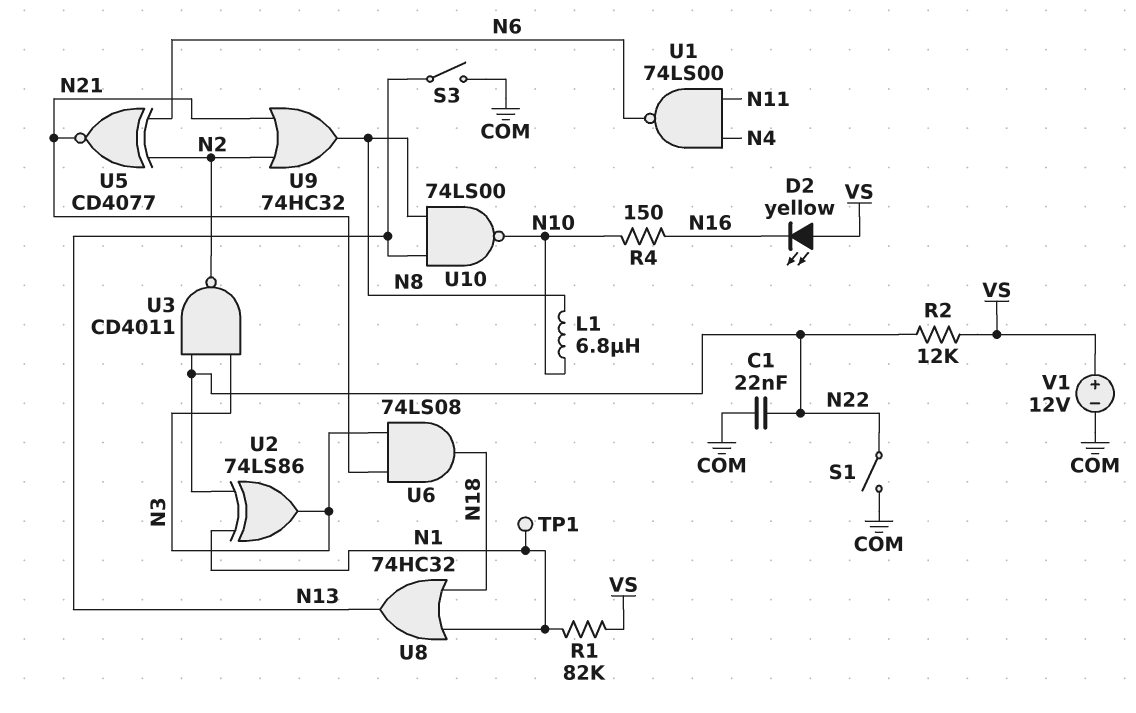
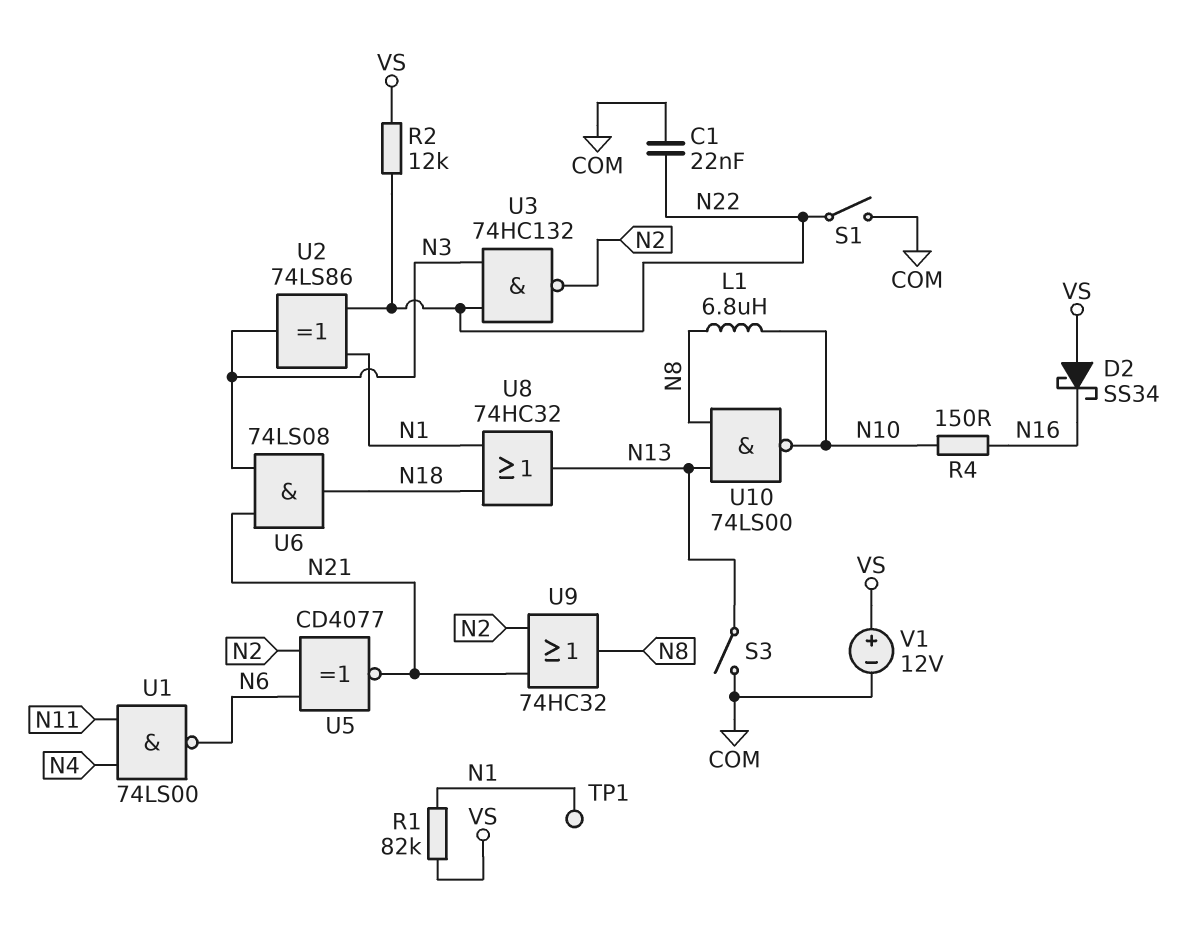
D2: LED yellow (A VS, K N16) -> schottky SS34 (A VS, K N16)
U3: NAND CD4011 (in N3, in N22, out N2) -> NAND 74HC132 (in N3, in N22, out N2)

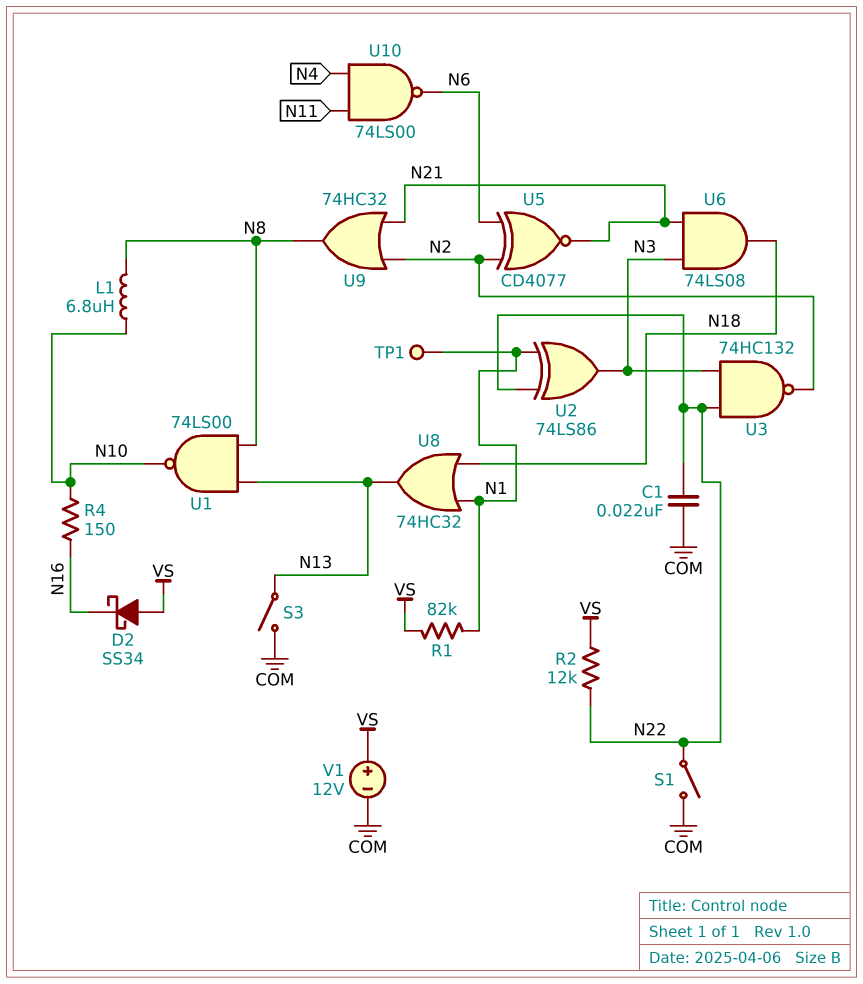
U1: NAND 74LS00 (in N4, in N11, out N6) -> NAND 74LS00 (in N8, in N13, out N10)
U10: NAND 74LS00 (in N8, in N13, out N10) -> NAND 74LS00 (in N4, in N11, out N6)

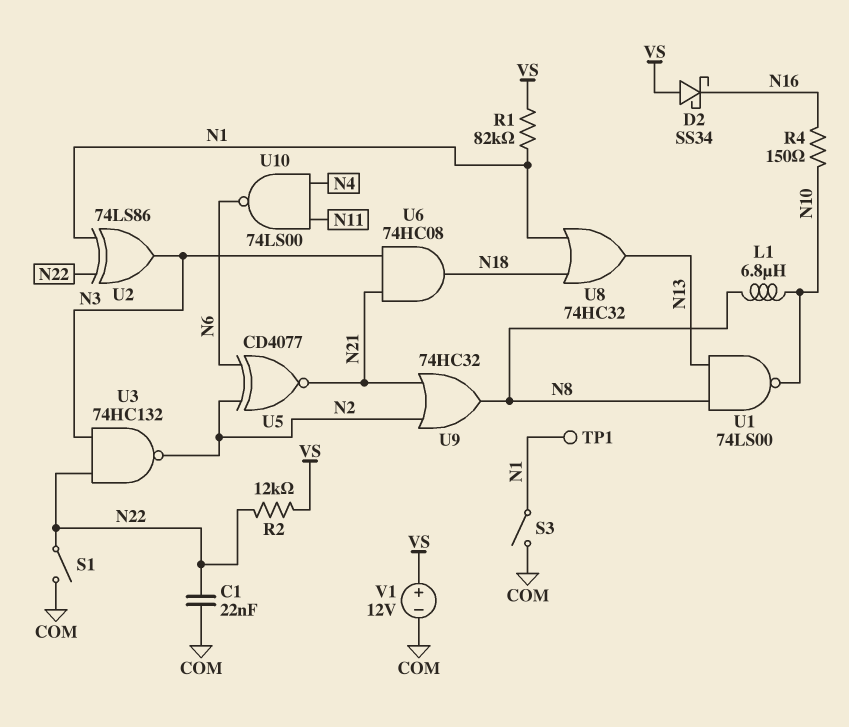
S3: switch (COM, N13) -> switch (COM, N1)
U6: AND 74LS08 (in N3, in N21, out N18) -> AND 74HC08 (in N3, in N21, out N18)

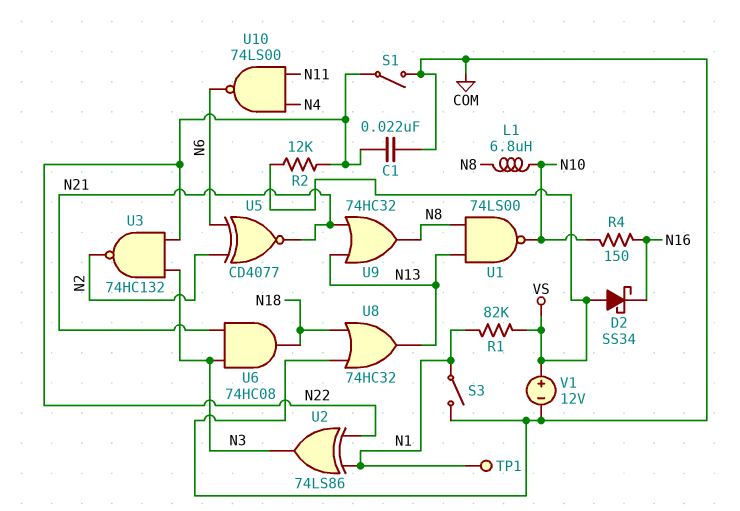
U8: OR 74HC32 (in N1, in N18, out N13) -> OR 74HC32 (in COM, in N18, out N13)
U9: OR 74HC32 (in N2, in N21, out N8) -> OR 74HC32 (in N13, in N21, out N8)

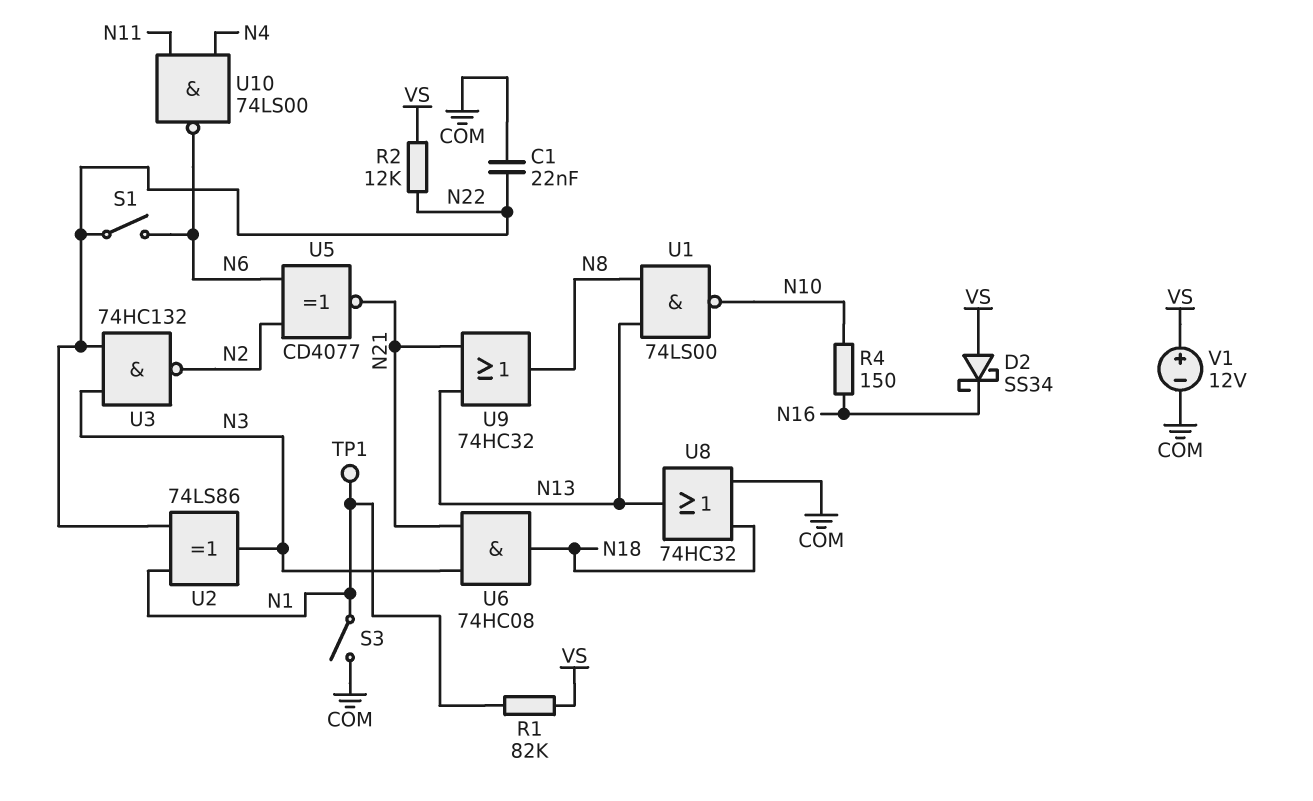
L1: 6.8uH (N8, N10) -> none
S1: switch (COM, N22) -> switch (N6, N22)

